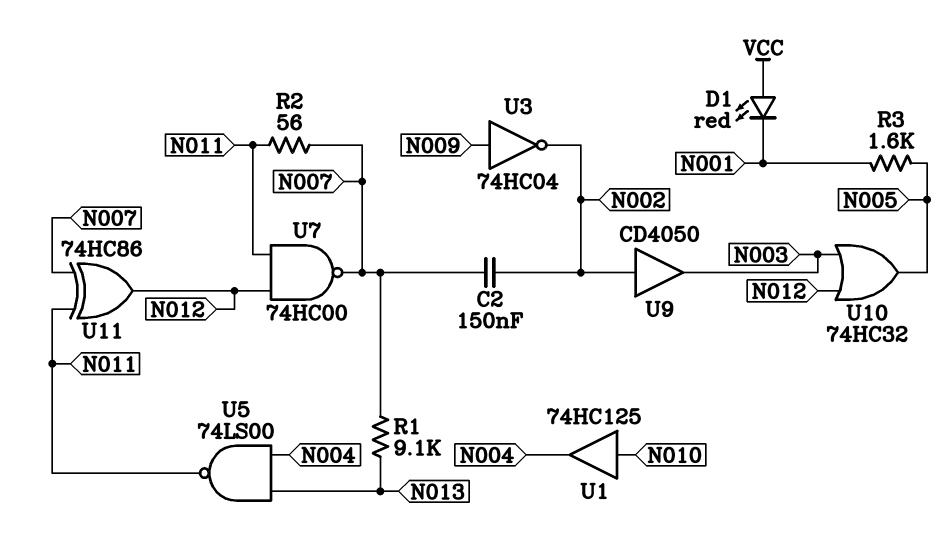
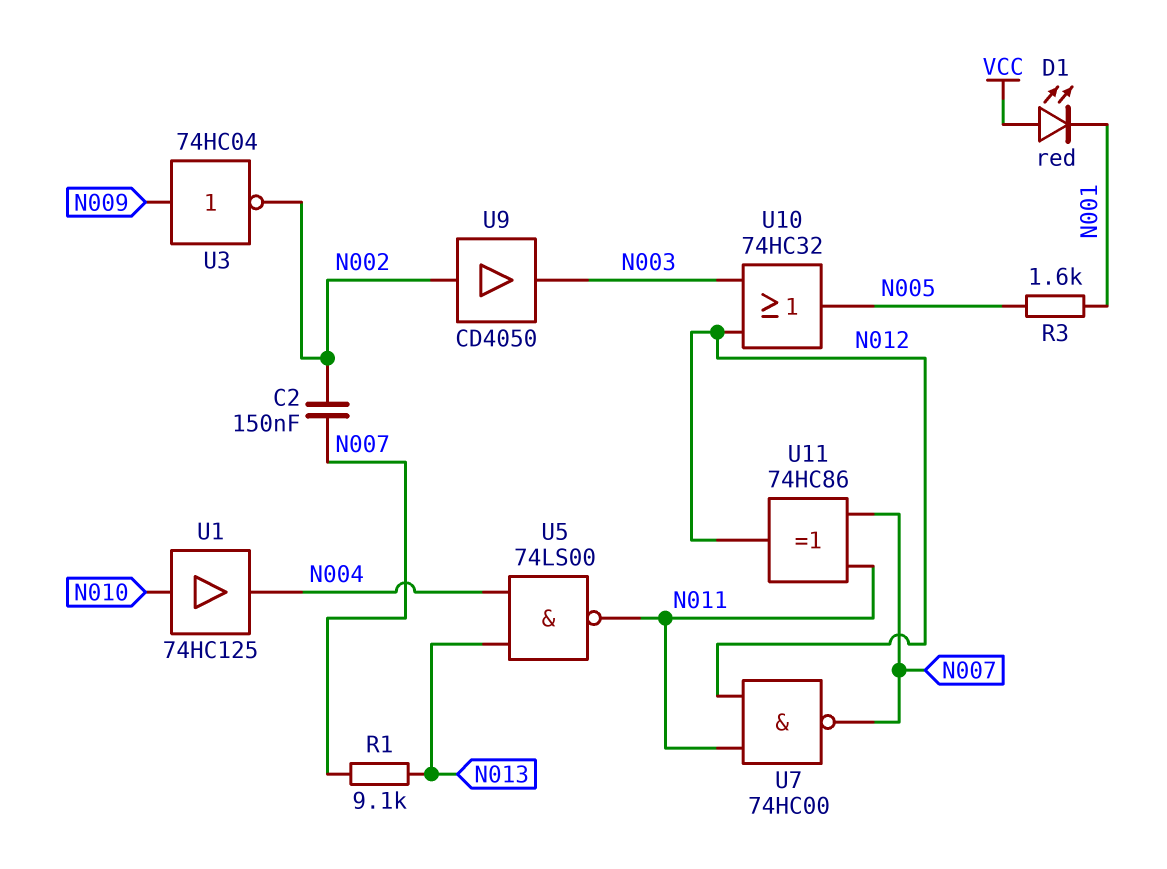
R2: 56 (N007, N011) -> none

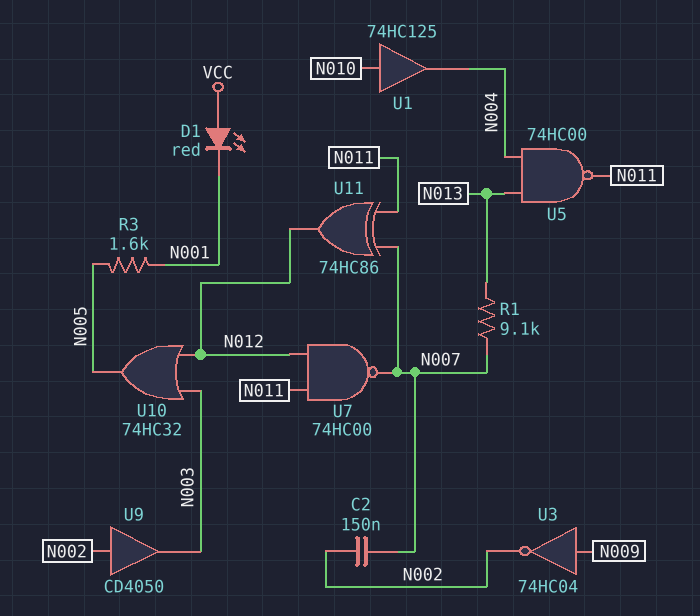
U5: NAND 74LS00 (in N004, in N013, out N011) -> NAND 74HC00 (in N004, in N013, out N011)

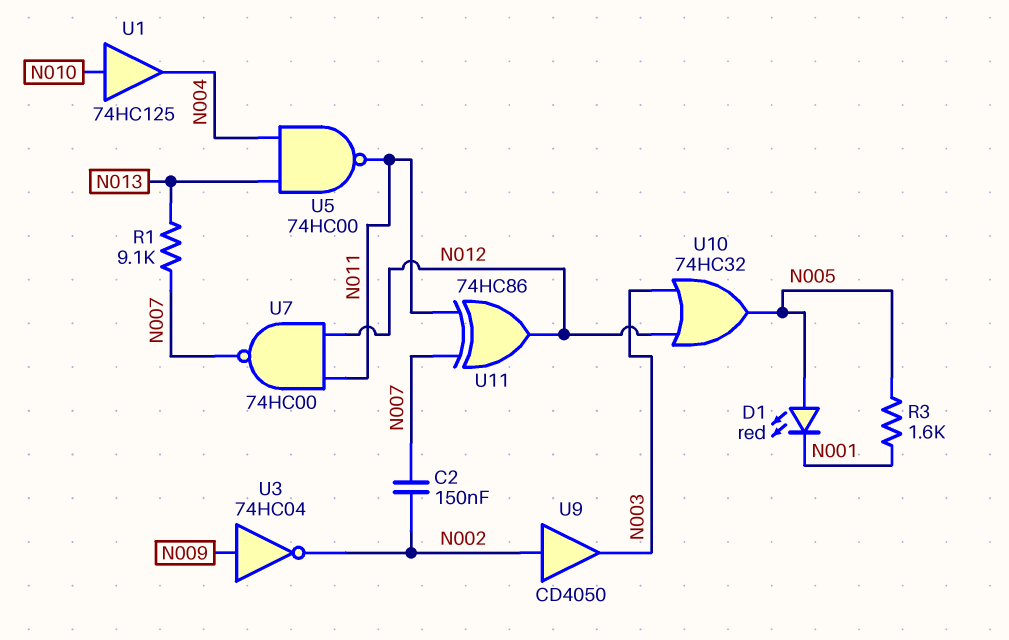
D1: LED red (A VCC, K N001) -> LED red (A N005, K N001)

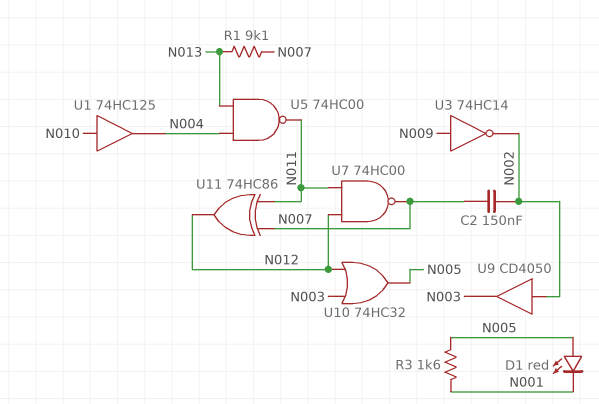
U3: NOT 74HC04 (in N009, out N002) -> NOT 74HC14 (in N009, out N002)

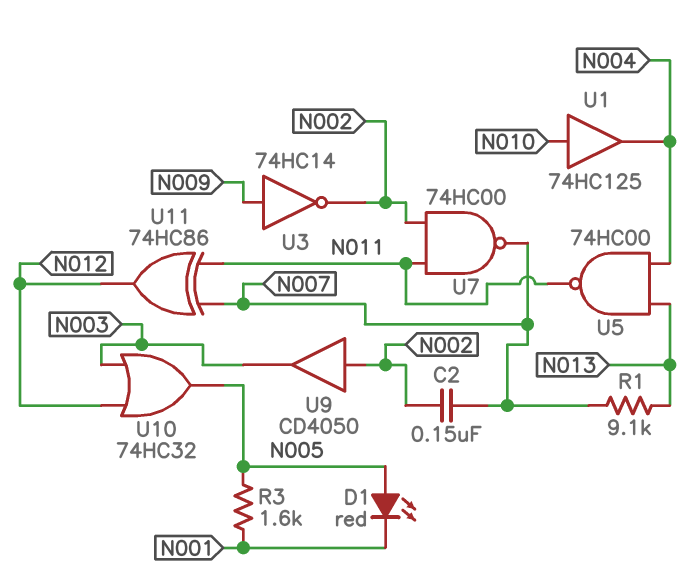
U7: NAND 74HC00 (in N011, in N012, out N007) -> NAND 74HC00 (in N002, in N011, out N007)

